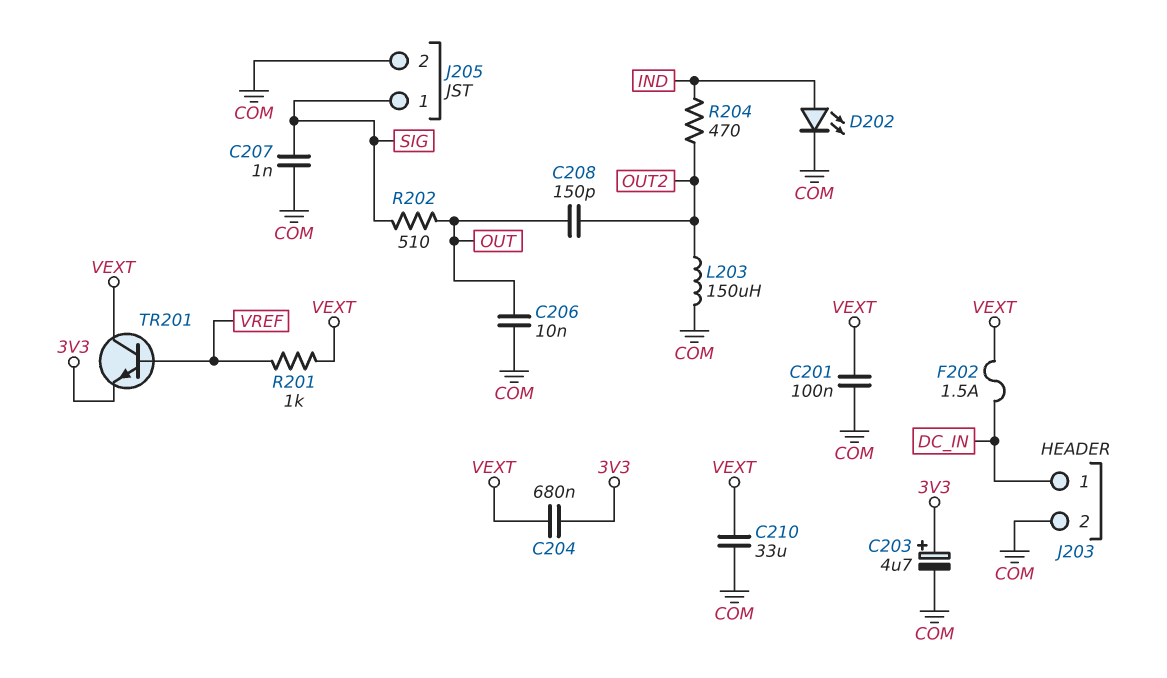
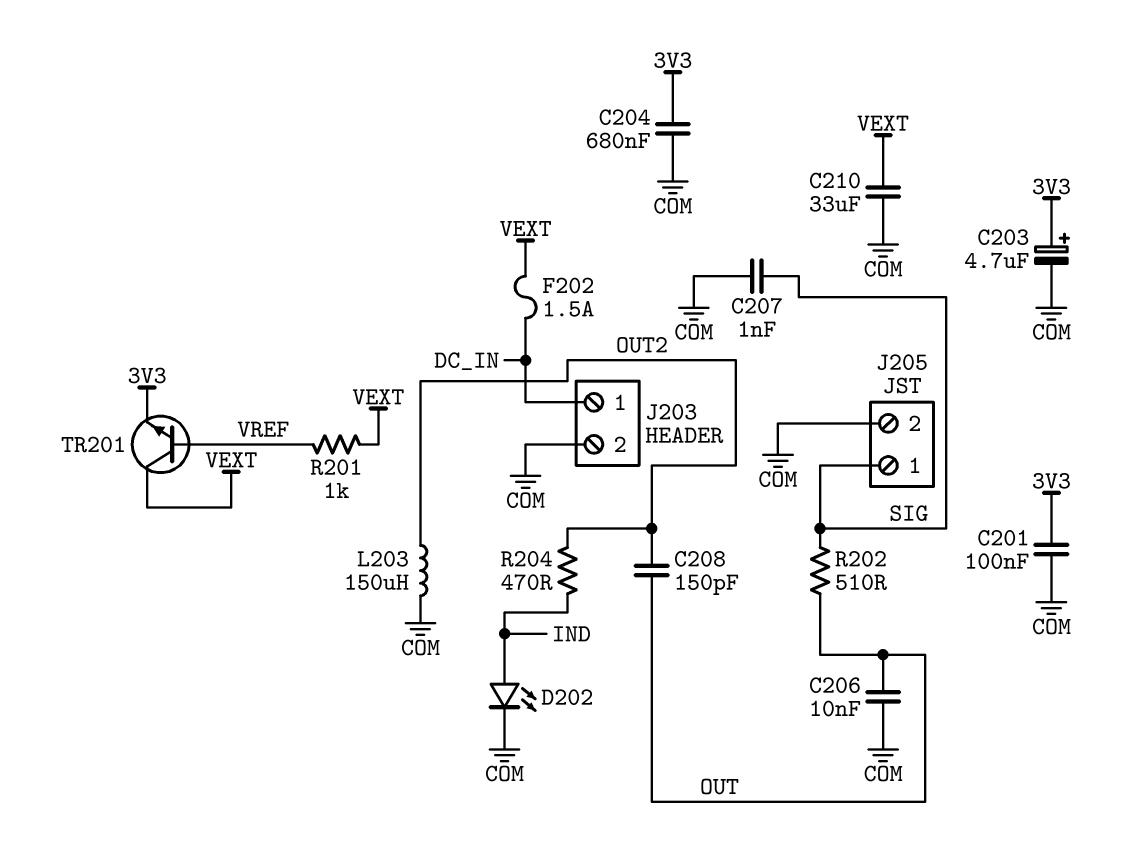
C201: 100nF (COM, VEXT) -> 100nF (3V3, COM)
C204: 680nF (3V3, VEXT) -> 680nF (3V3, COM)

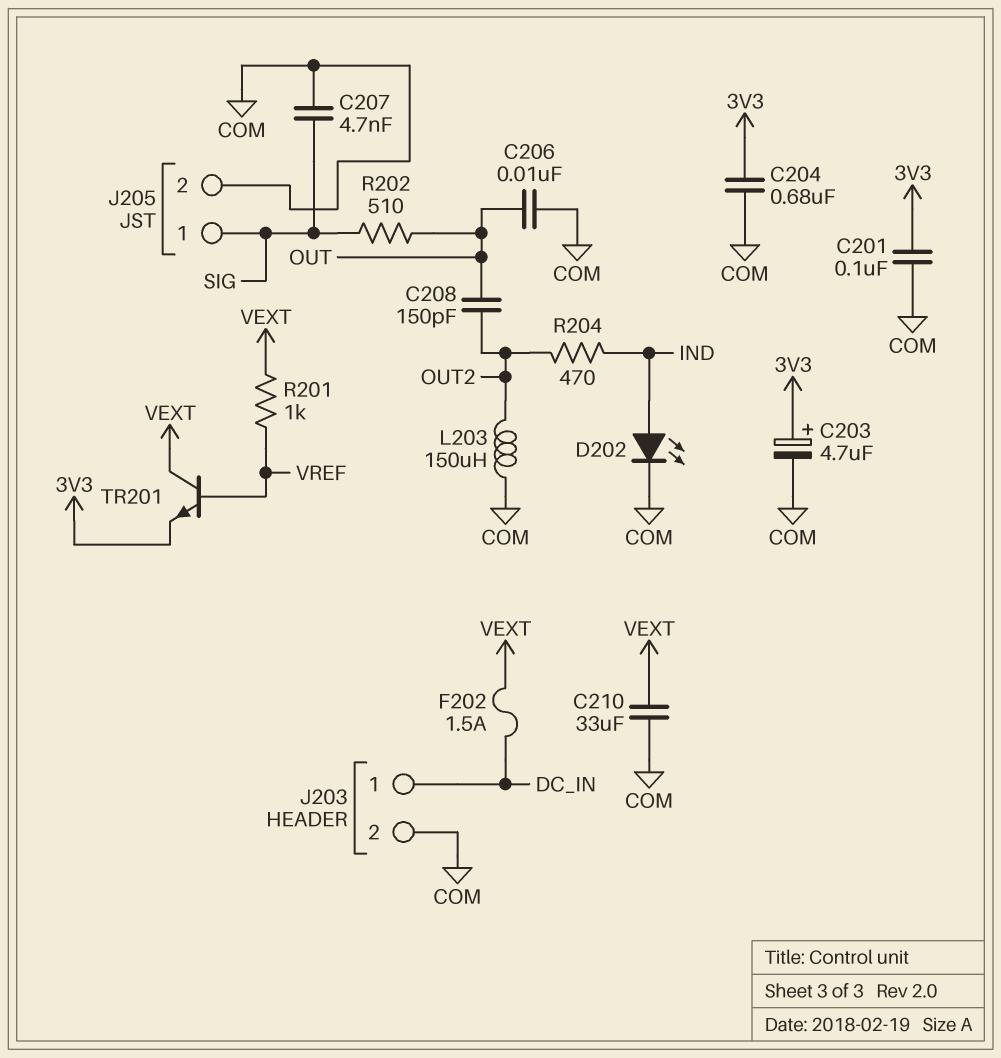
C207: 1nF (COM, SIG) -> 4.7nF (COM, SIG)

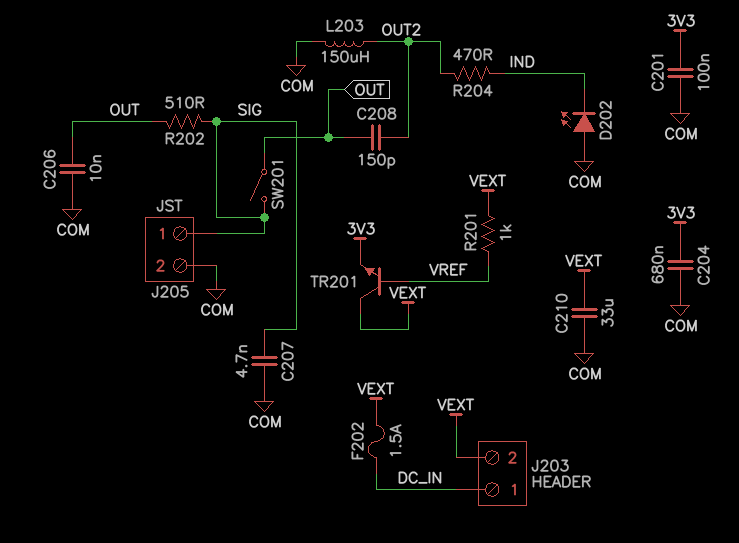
C203: 4.7uF (plus 3V3, minus COM) -> none
D202: LED (A IND, K COM) -> LED (A COM, K IND)
J203 pin 2: COM -> VEXT
SW201: none -> switch (OUT, SIG)

